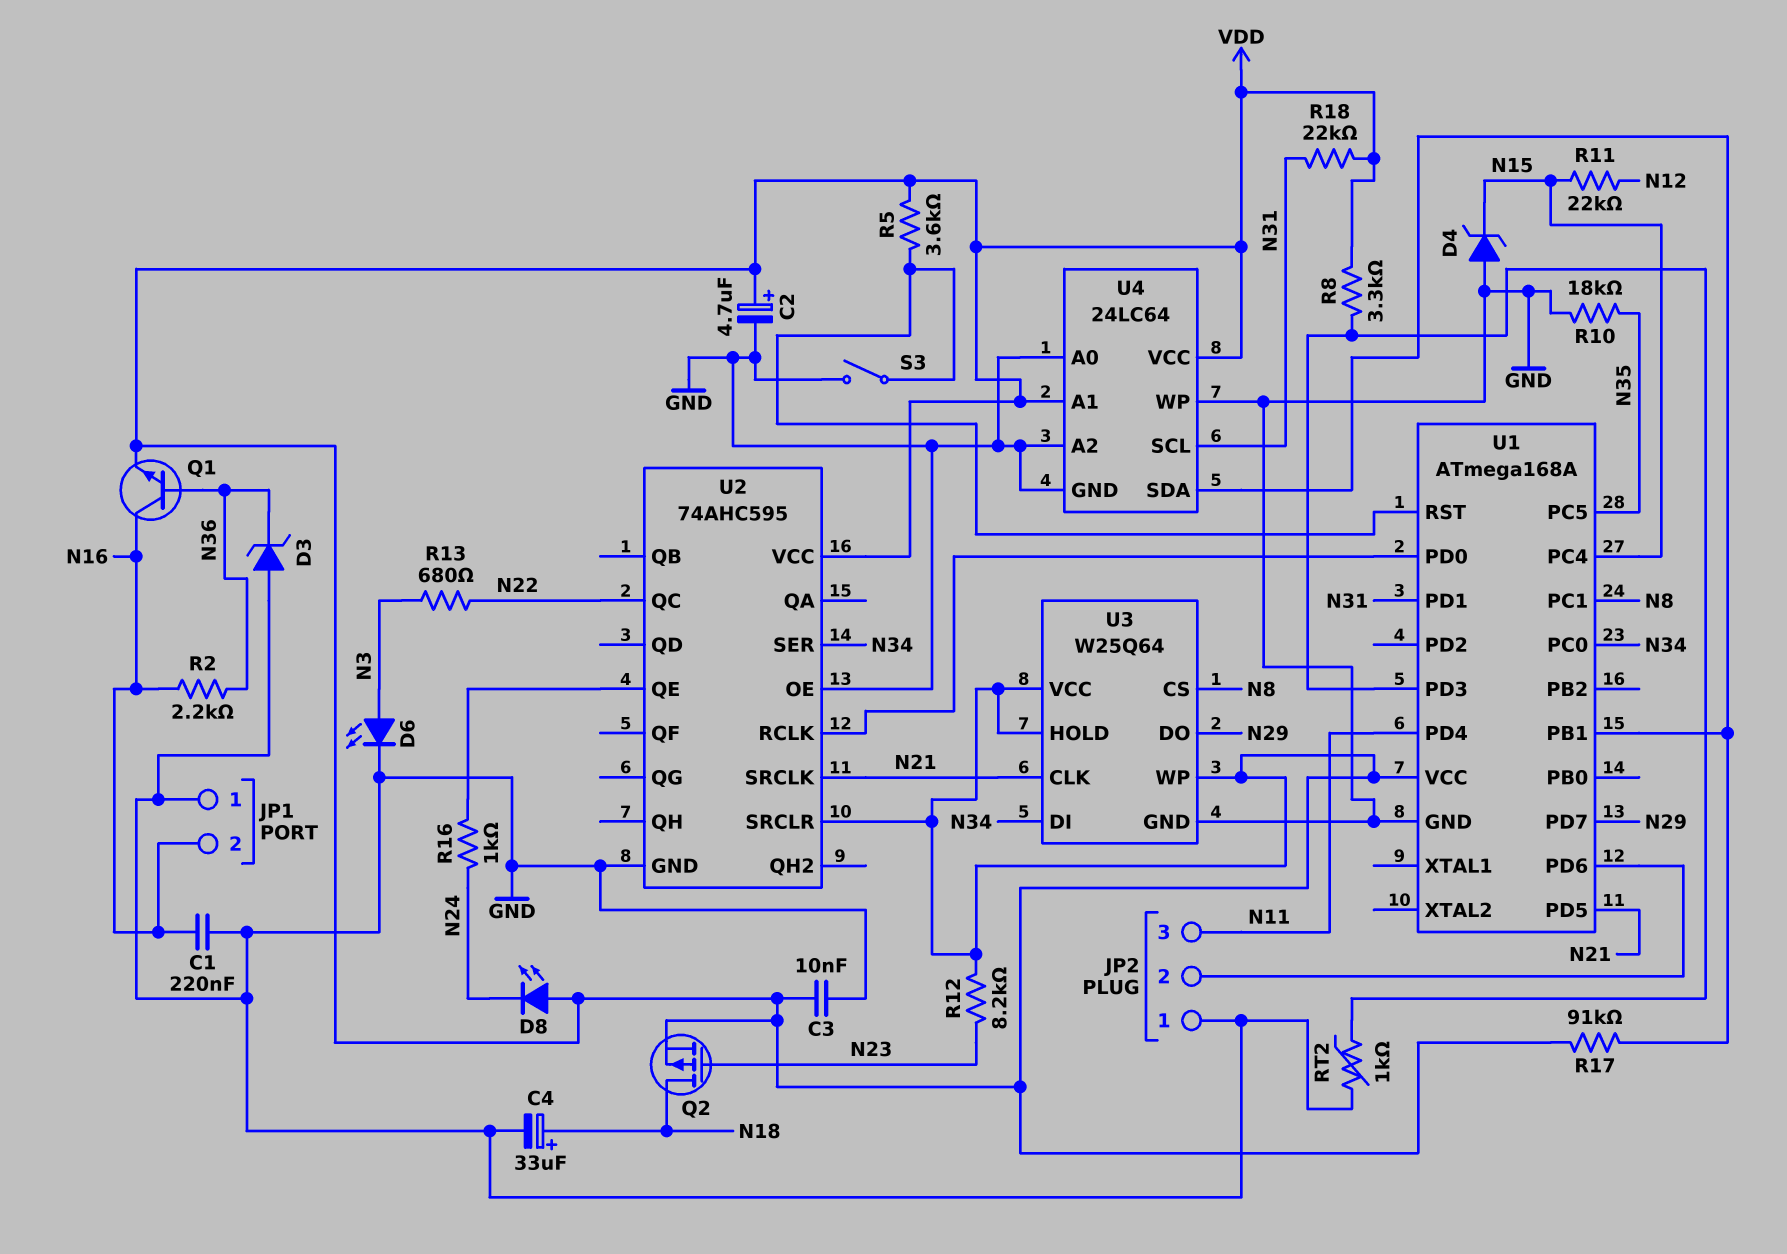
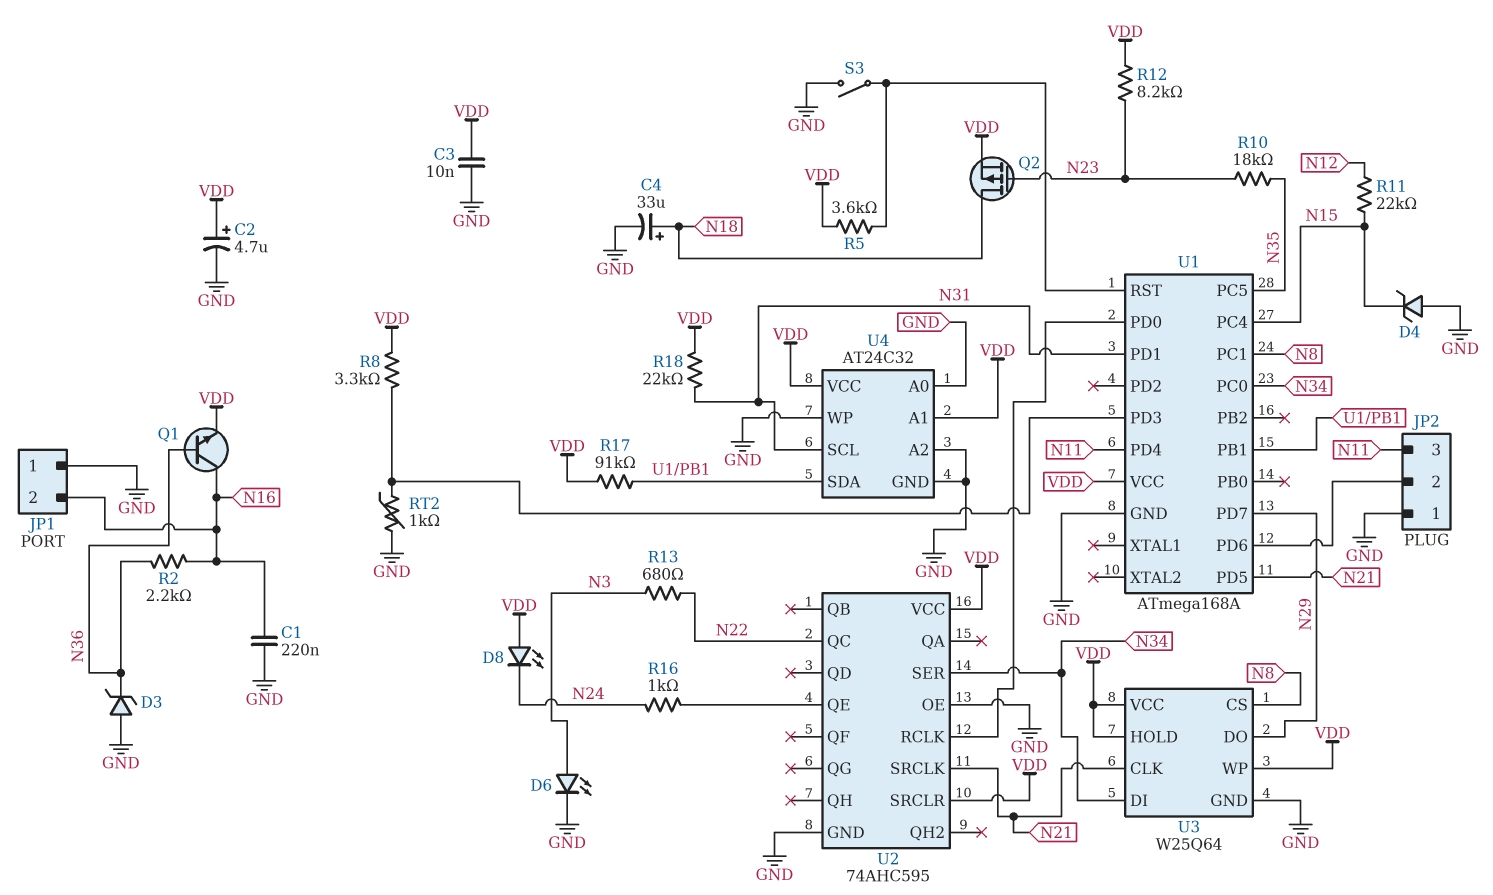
R10: 18k (GND, N35) -> 18k (N23, N35)
U4: 24LC64 -> AT24C32

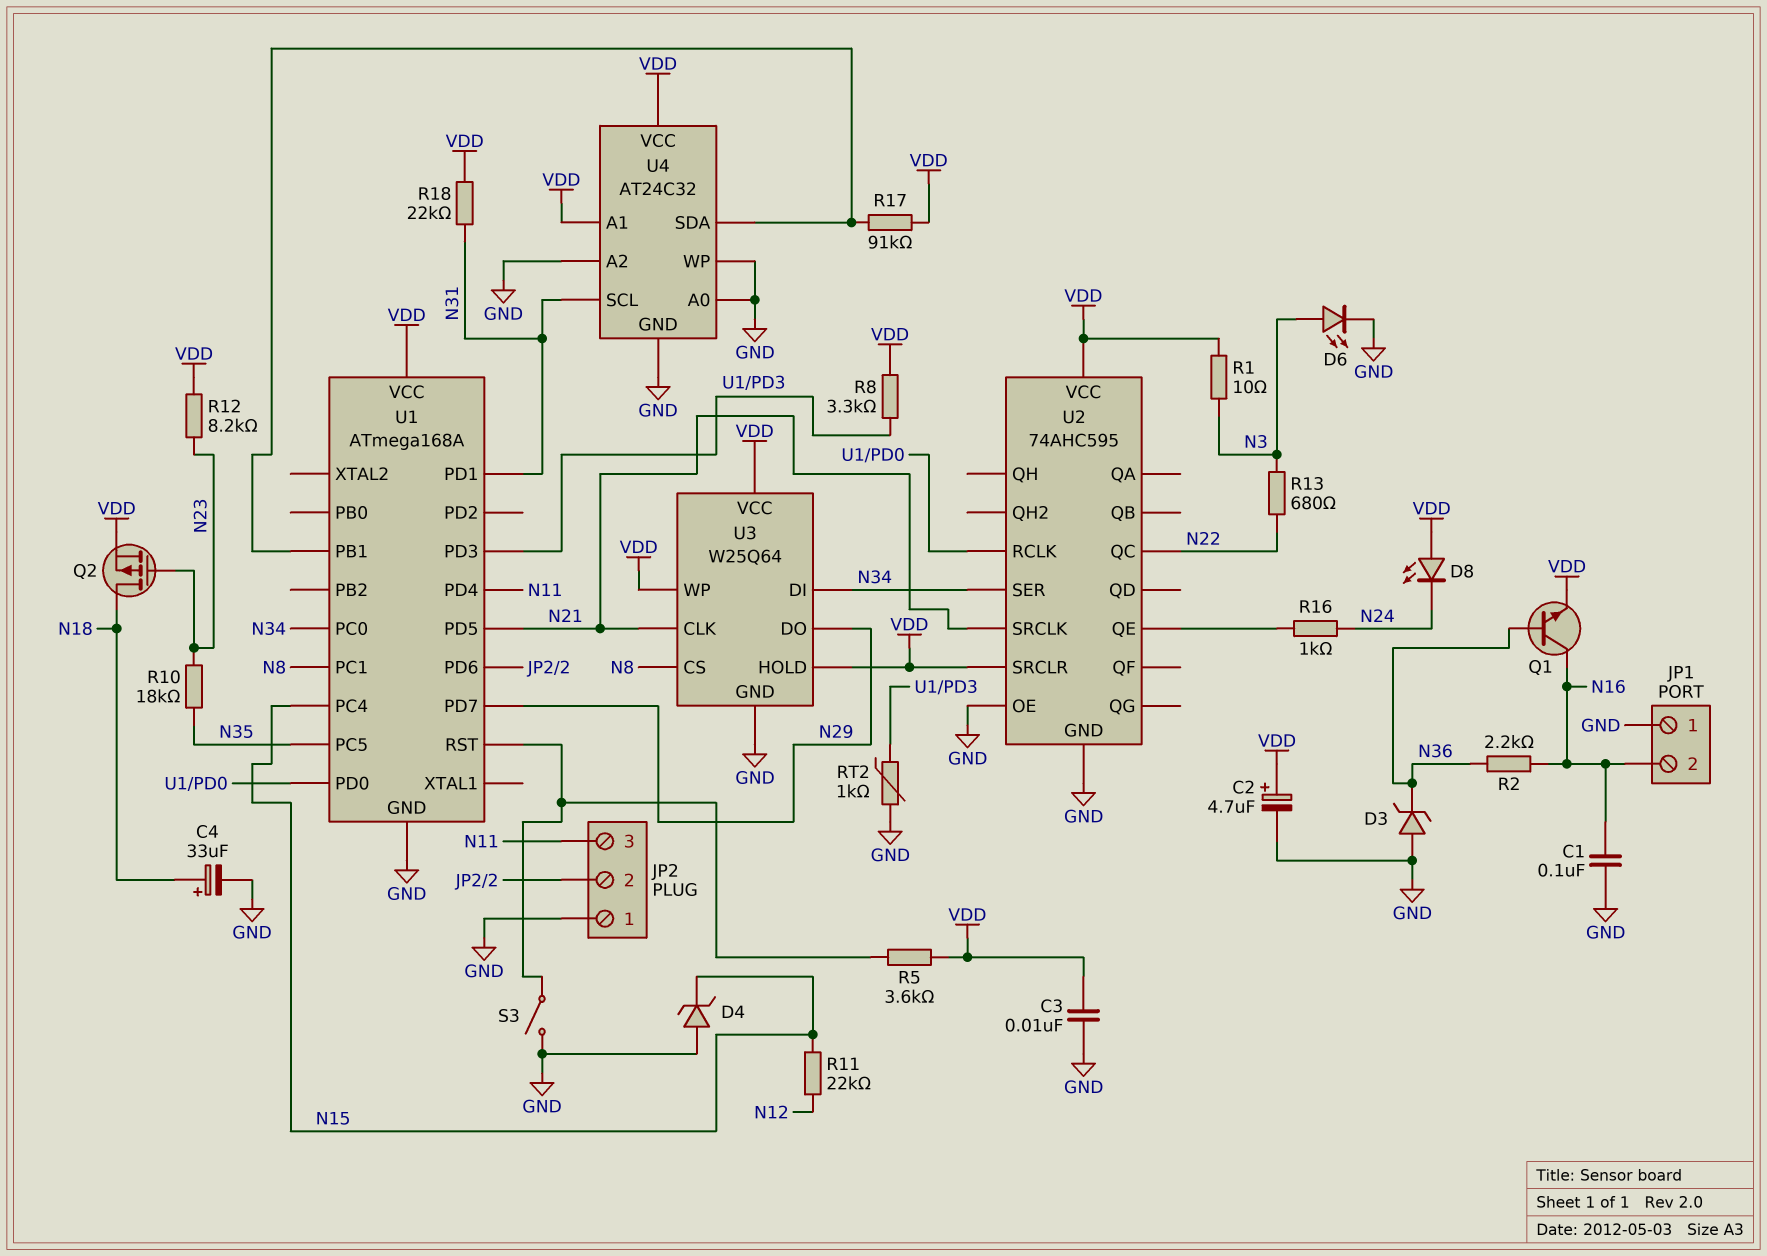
C1: 220nF (GND, N16) -> 100nF (GND, N16)
R1: none -> 10 (N3, VDD)

